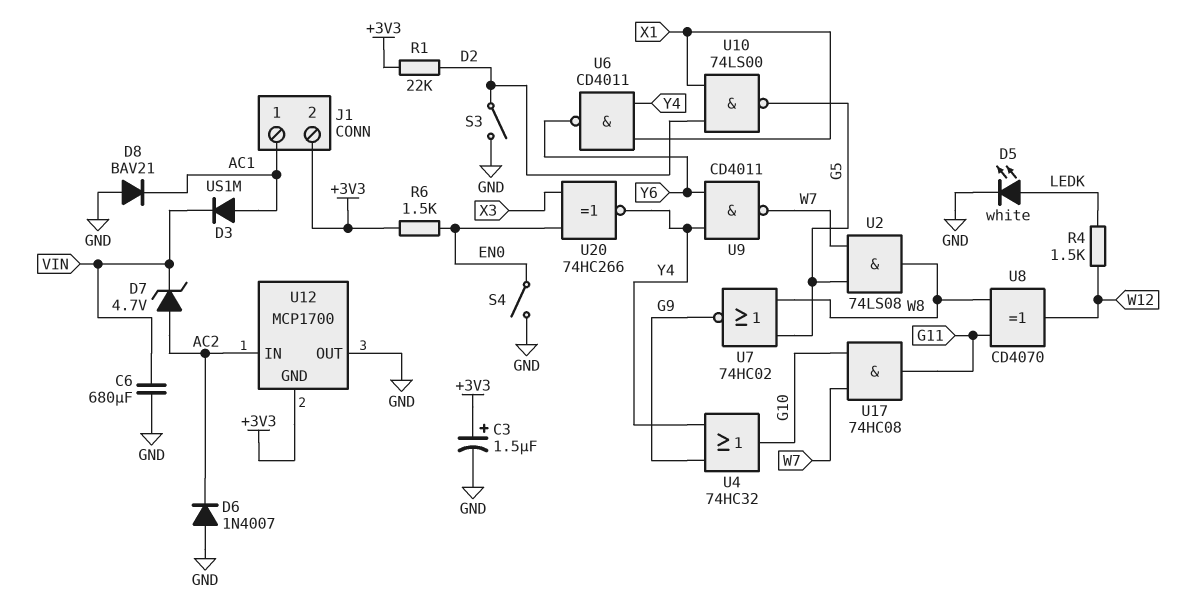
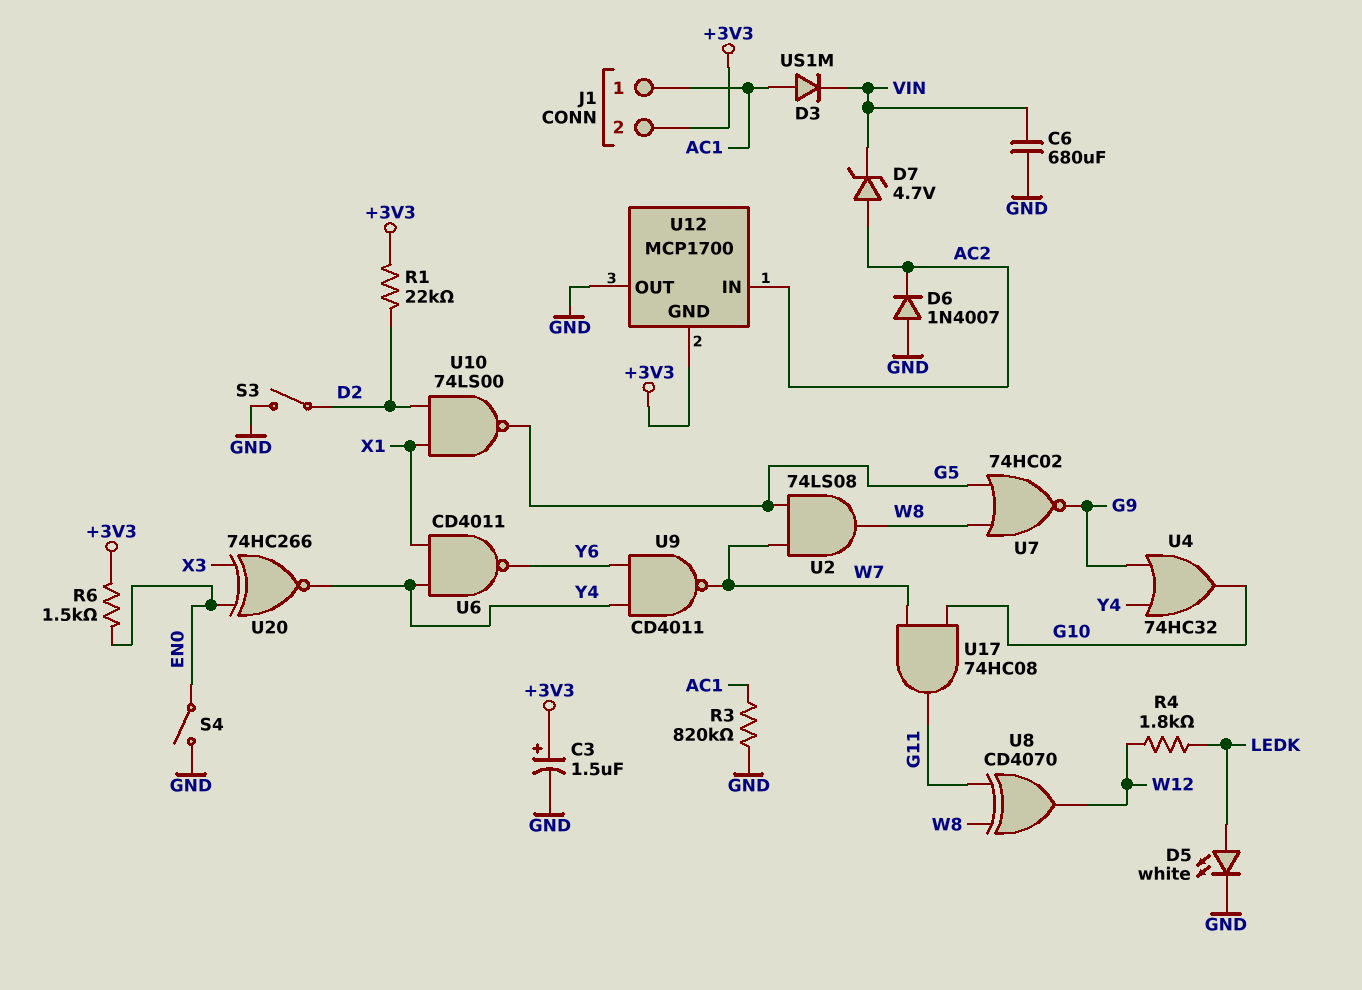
D8: diode BAV21 (A GND, K AC1) -> none
R3: none -> 820k (AC1, GND)
R4: 1.5k (LEDK, W12) -> 1.8k (LEDK, W12)

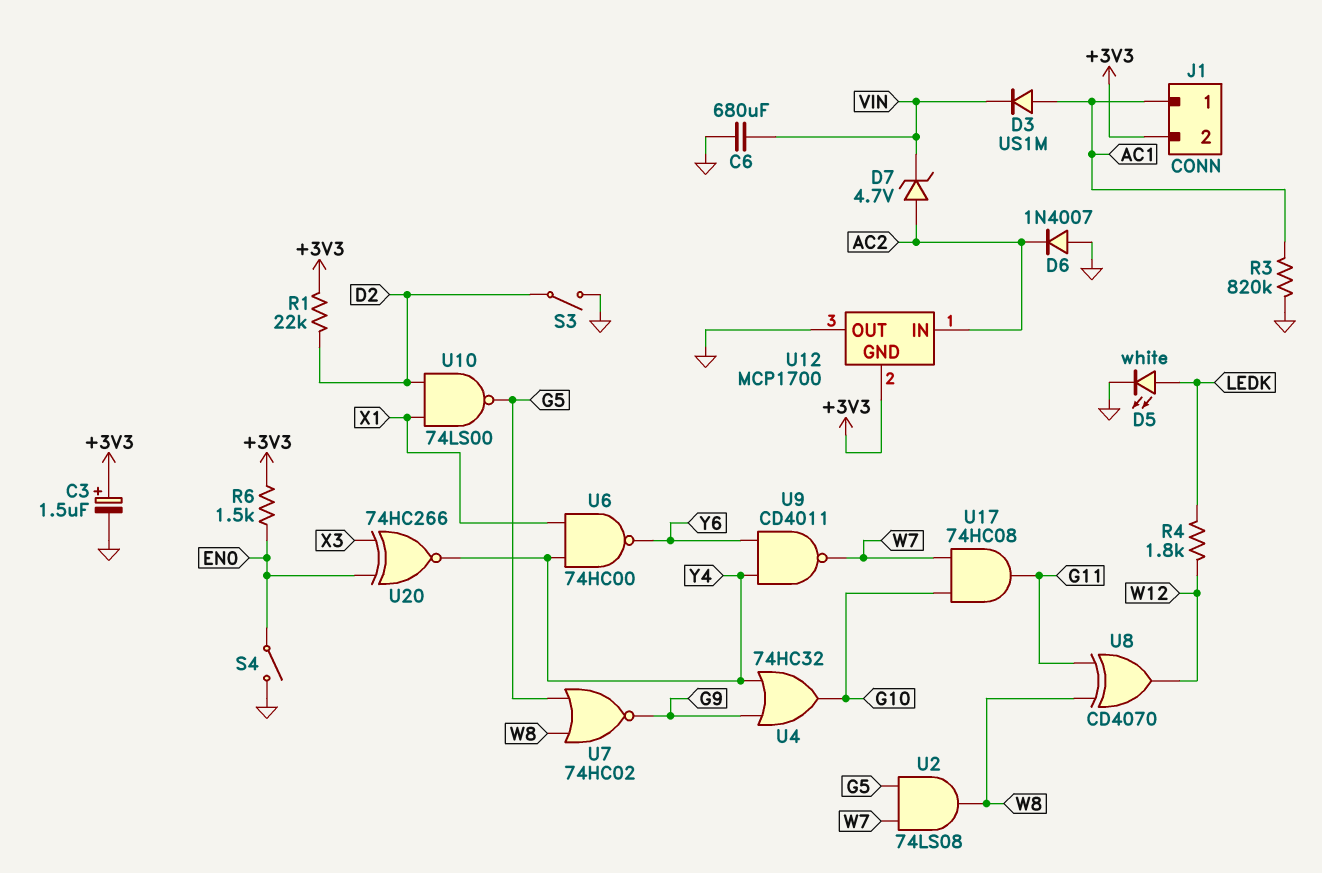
U6: NAND CD4011 (in X1, in Y4, out Y6) -> NAND 74HC00 (in X1, in Y4, out Y6)

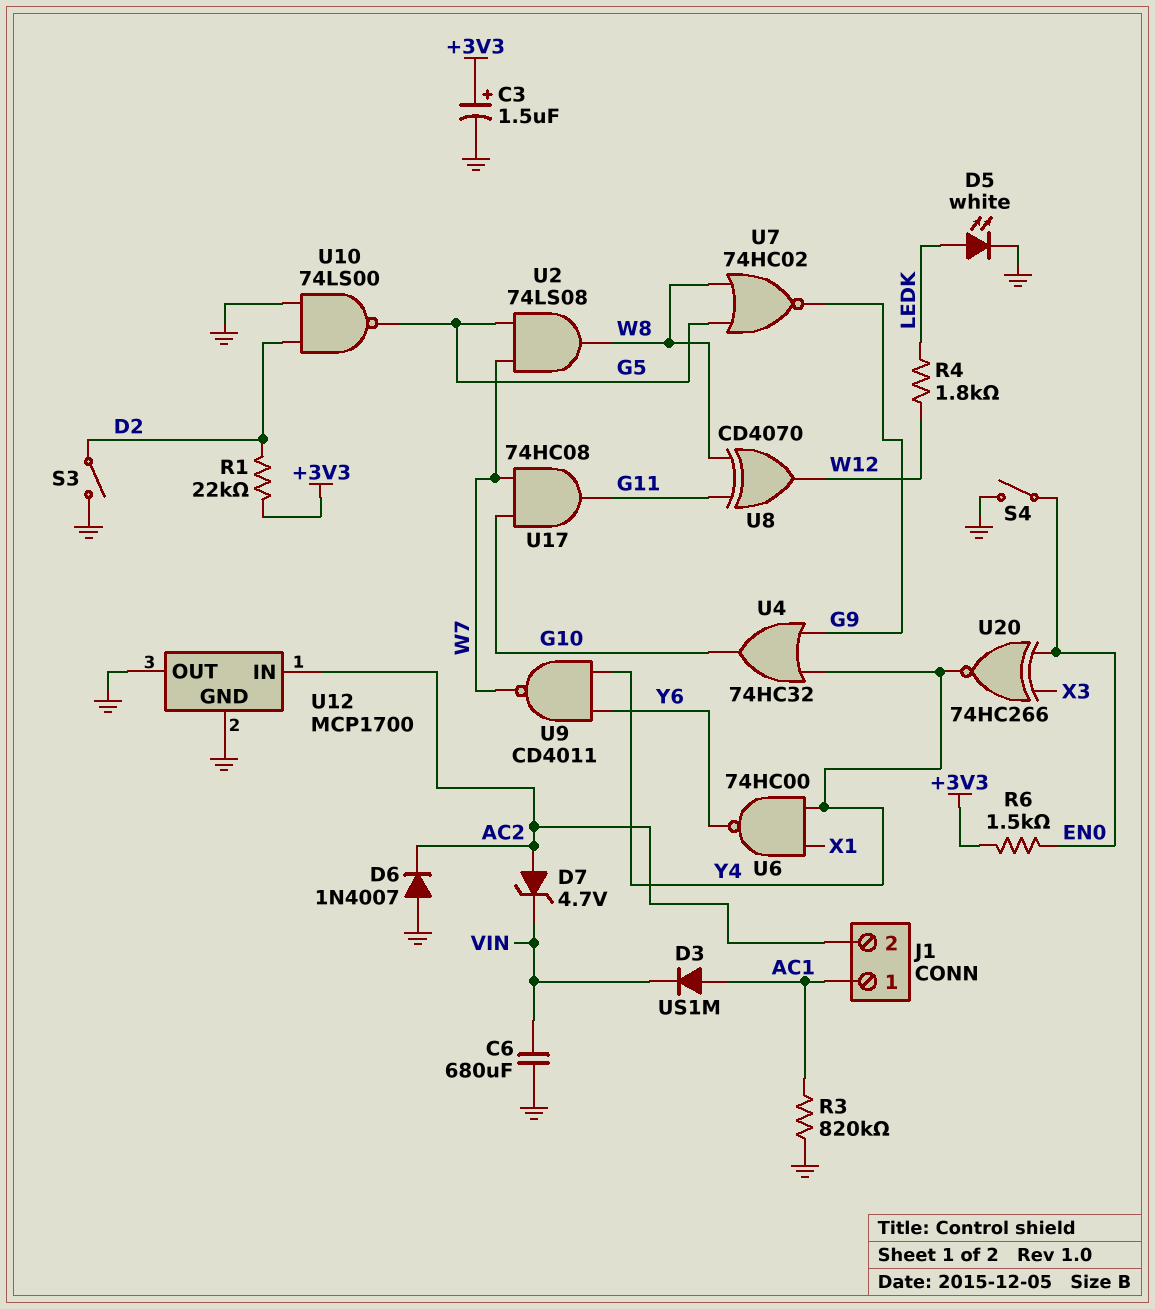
J1 pin 2: +3V3 -> AC2
U10: NAND 74LS00 (in D2, in X1, out G5) -> NAND 74LS00 (in D2, in GND, out G5)
U12 pin GND: +3V3 -> GND

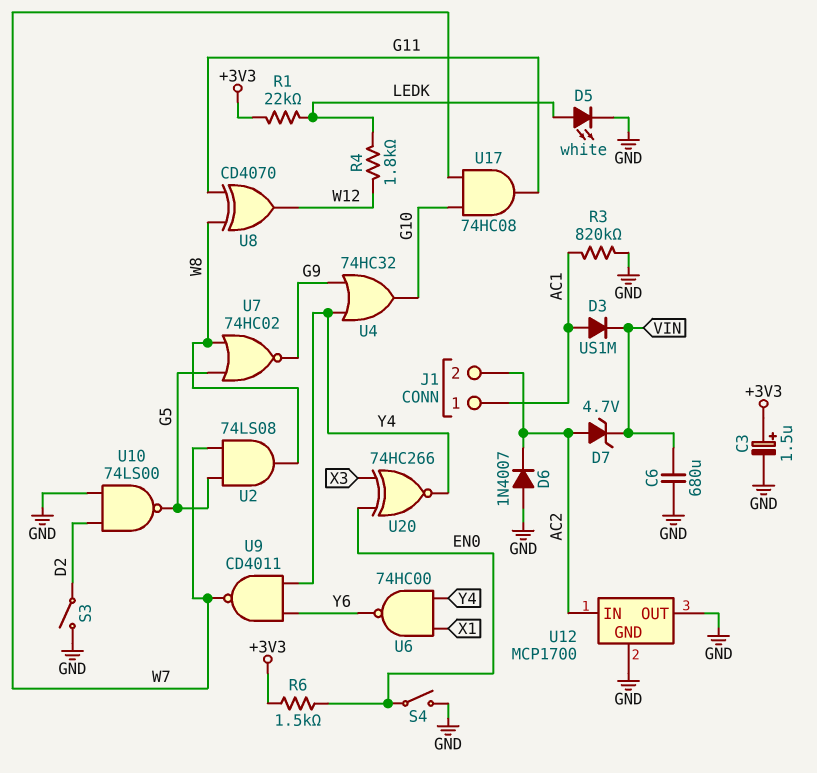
R1: 22k (+3V3, D2) -> 22k (+3V3, LEDK)

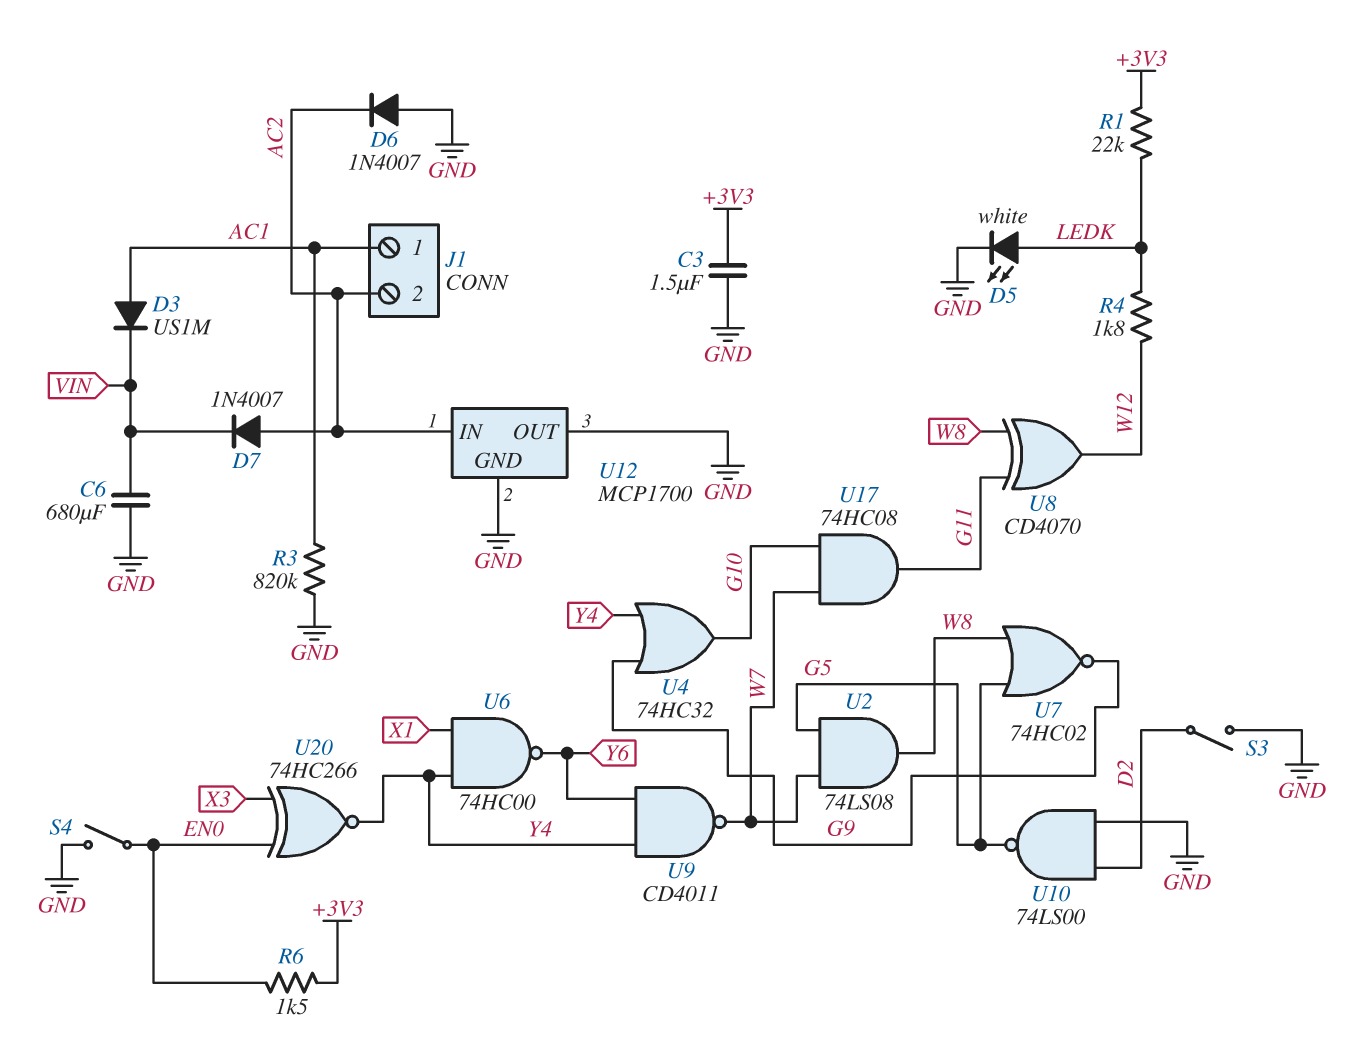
C3: 1.5uF (plus +3V3, minus GND) -> 1.5uF (+3V3, GND)
D7: zener 4.7V (A AC2, K VIN) -> diode 1N4007 (A AC2, K VIN)

